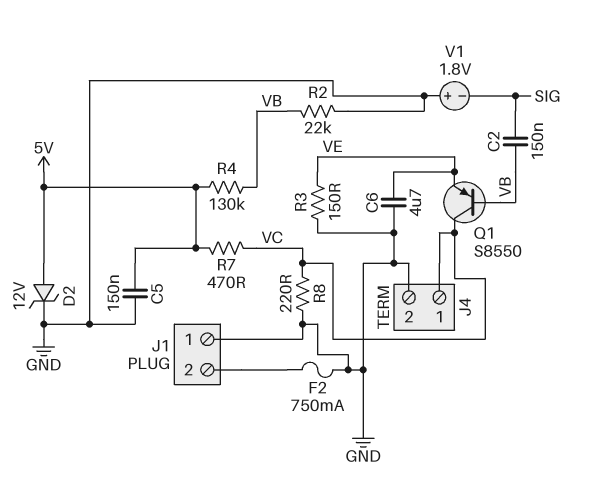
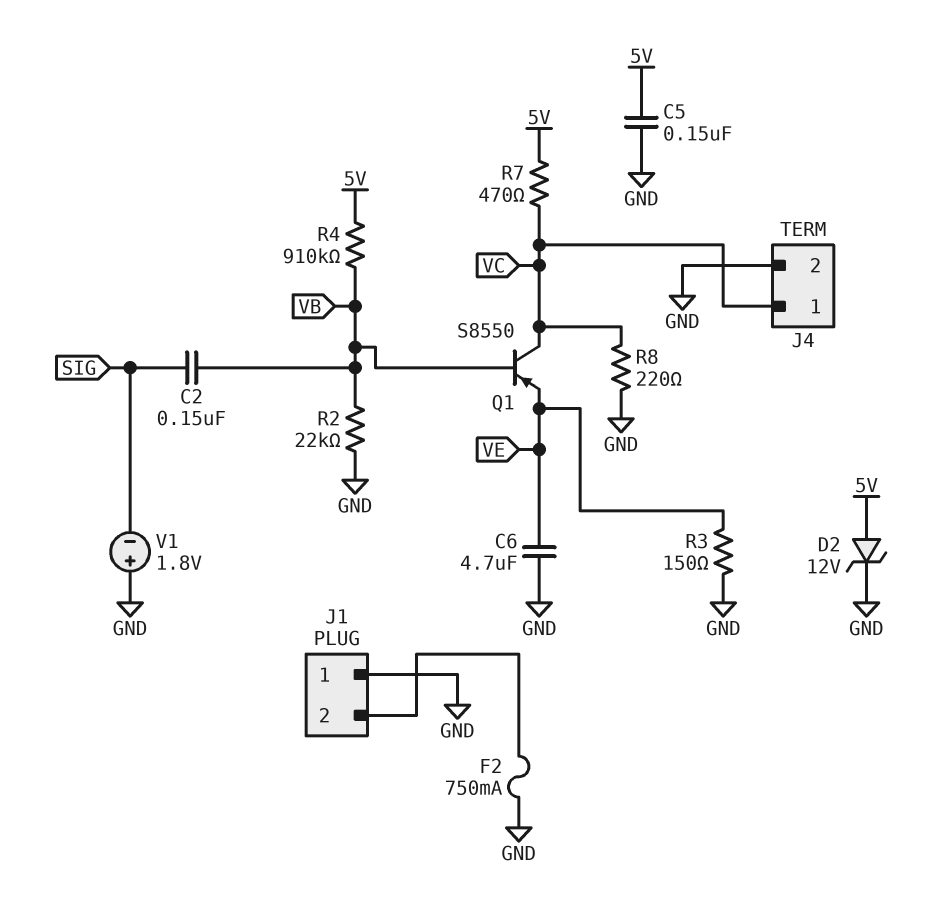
R4: 130k (5V, VB) -> 910k (5V, VB)

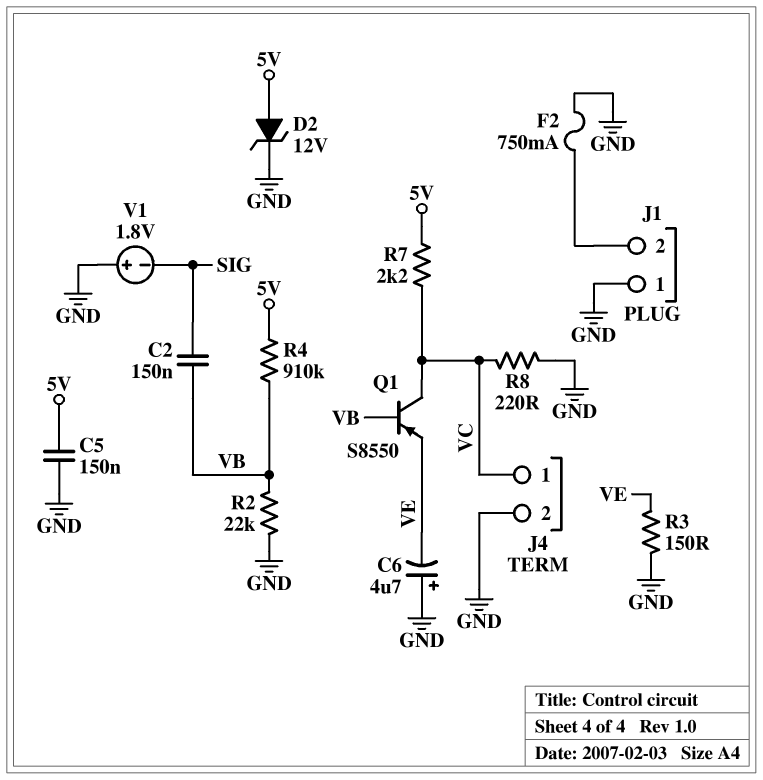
C6: 4.7uF (GND, VE) -> 4.7uF (plus GND, minus VE)
R7: 470 (5V, VC) -> 2.2k (5V, VC)

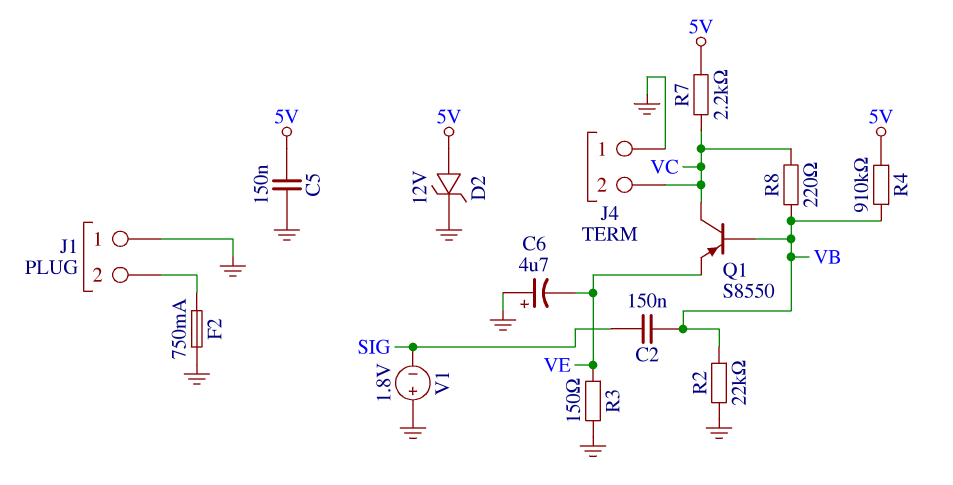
J4 pin 1: VC -> GND
J4 pin 2: GND -> VC
R8: 220 (GND, VC) -> 220 (VB, VC)

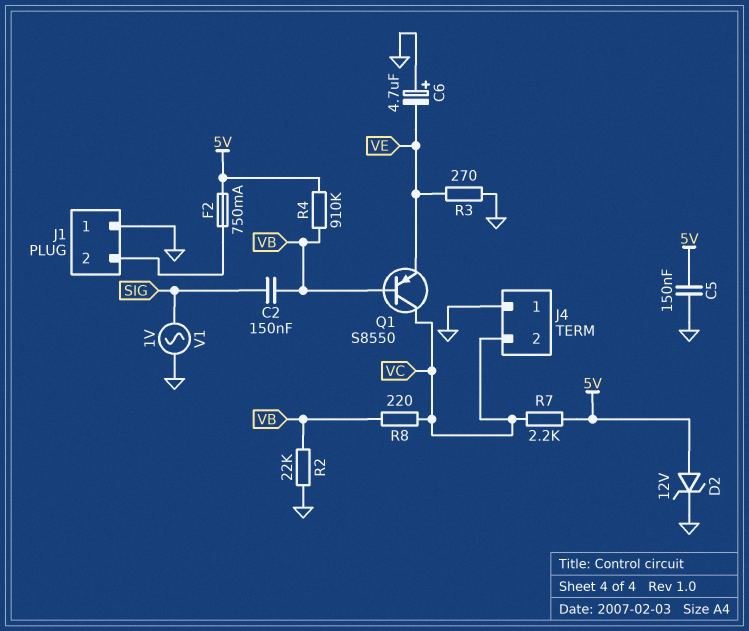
F2: 750mA (GND, J1/2) -> 750mA (5V, J1/2)
R3: 150 (GND, VE) -> 270 (GND, VE)
V1: 1.8V (plus GND, minus SIG) -> AC 1V (GND, SIG)

